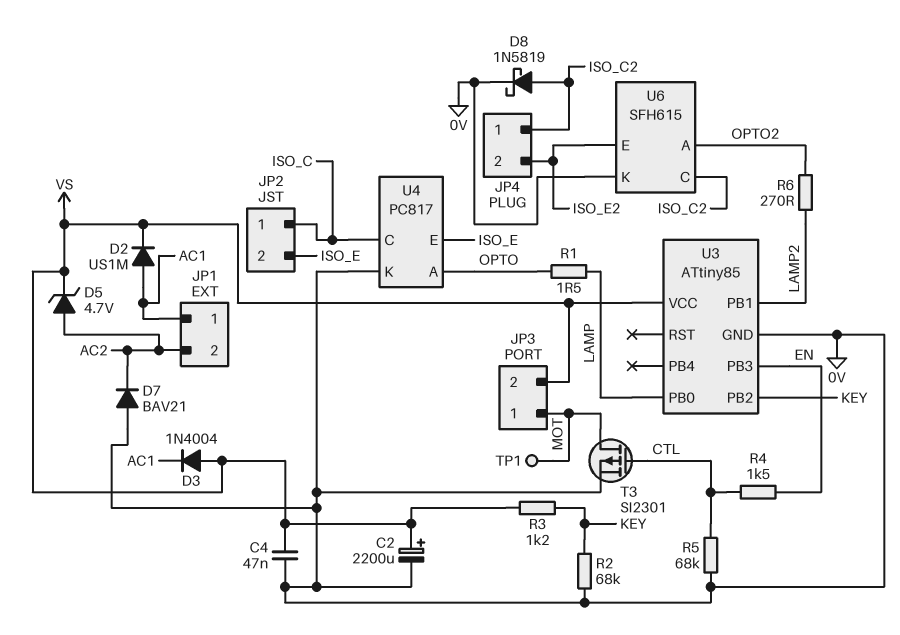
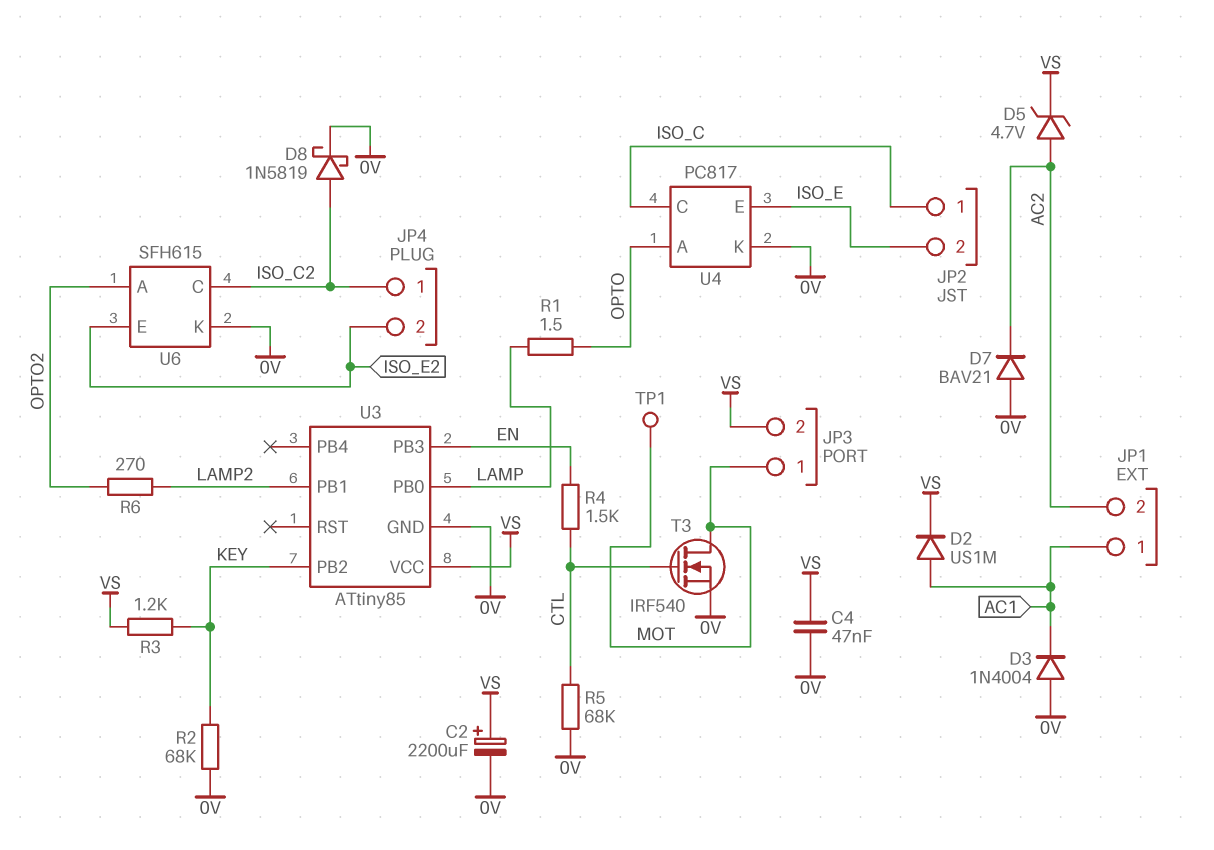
D3: diode 1N4004 (A VS, K AC1) -> diode 1N4004 (A 0V, K AC1)
T3: PMOS SI2301 (G CTL, D MOT, S 0V) -> NMOS IRF540 (G CTL, D MOT, S 0V)

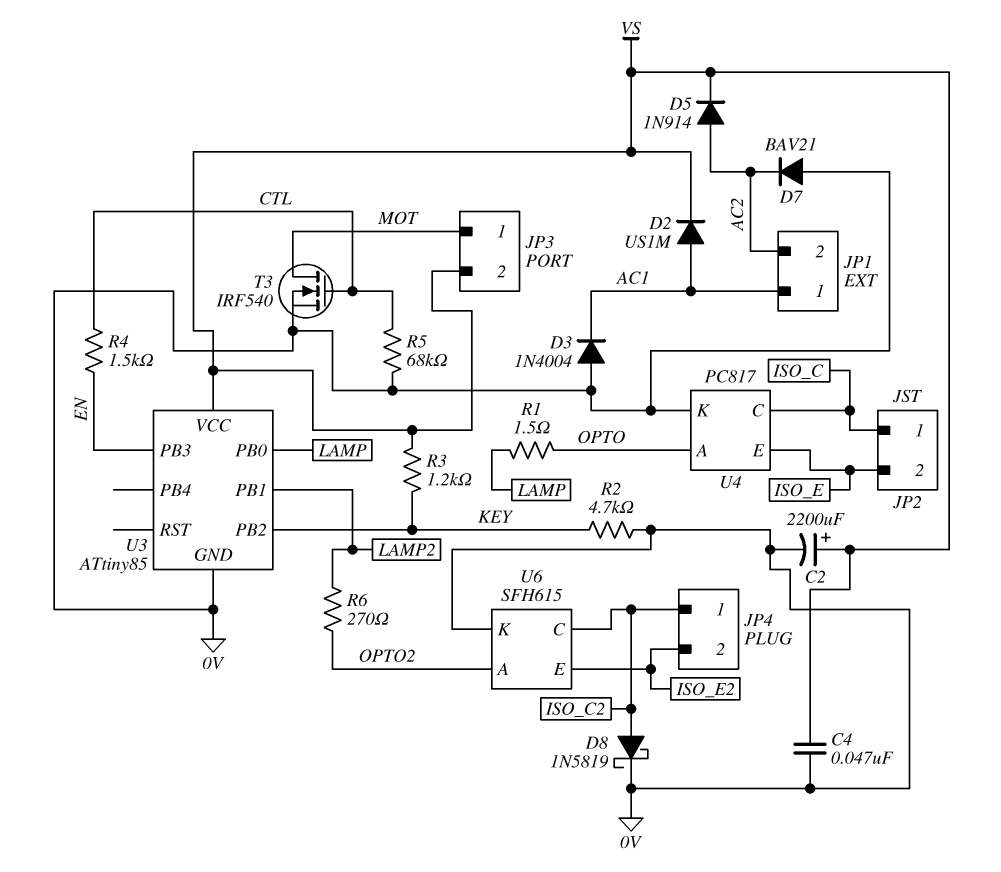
D5: zener 4.7V (A AC2, K VS) -> diode 1N914 (A AC2, K VS)
R2: 68k (0V, KEY) -> 4.7k (0V, KEY)
TP1: test point (MOT) -> none

